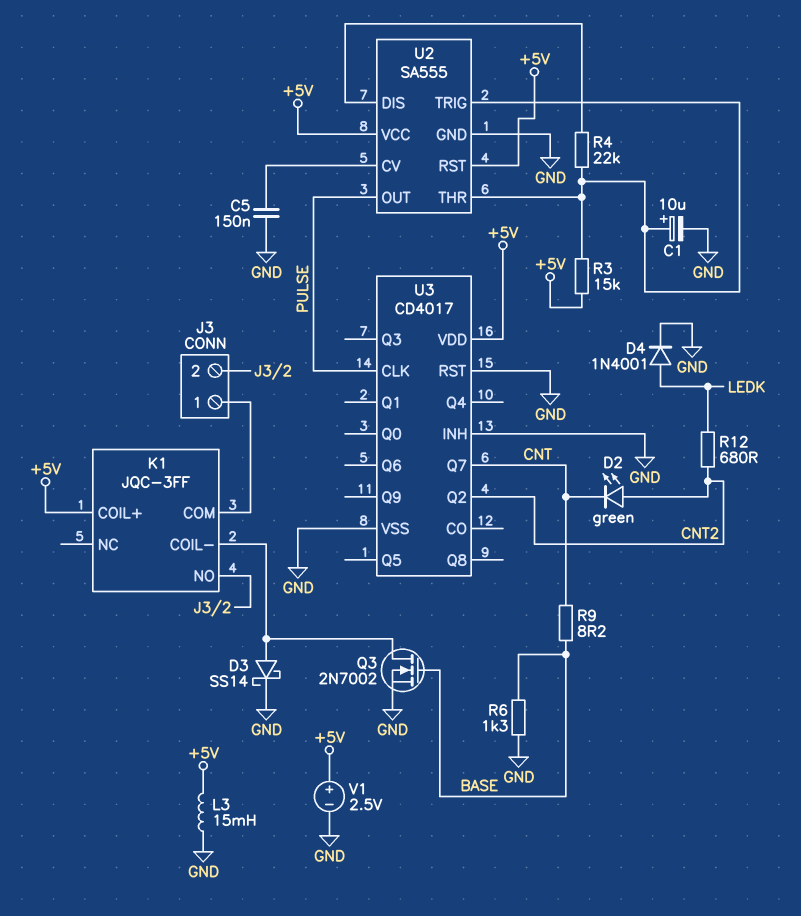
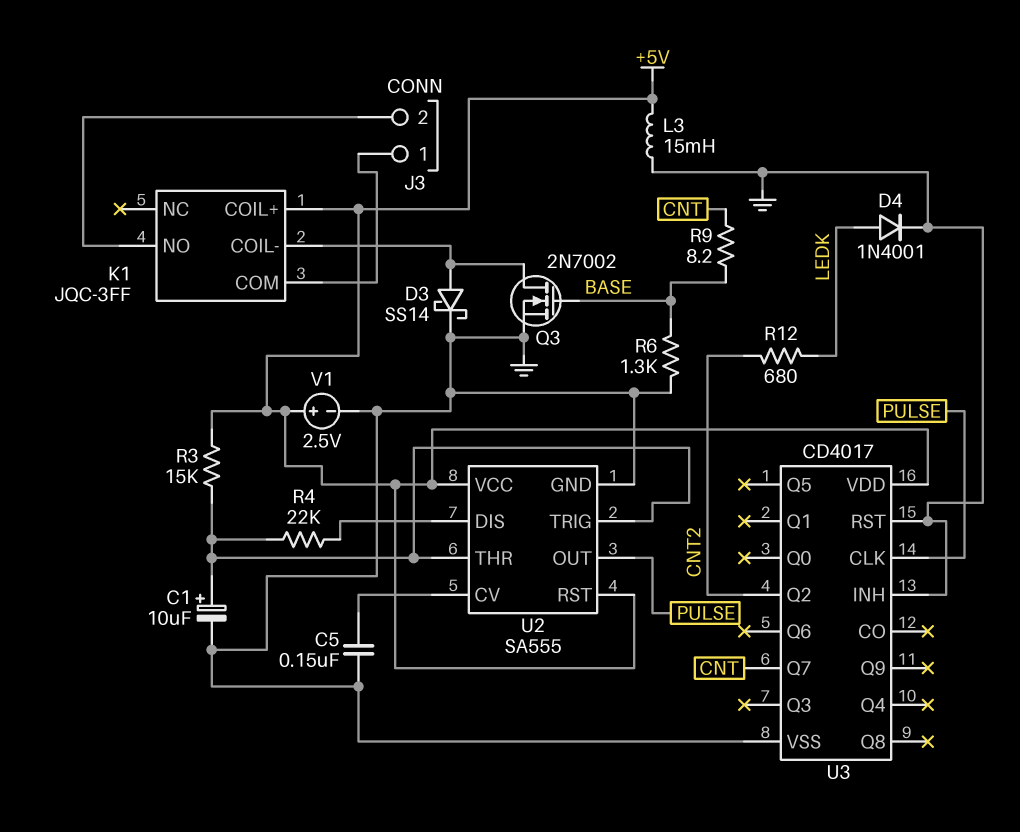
D2: LED green (A CNT2, K CNT) -> none

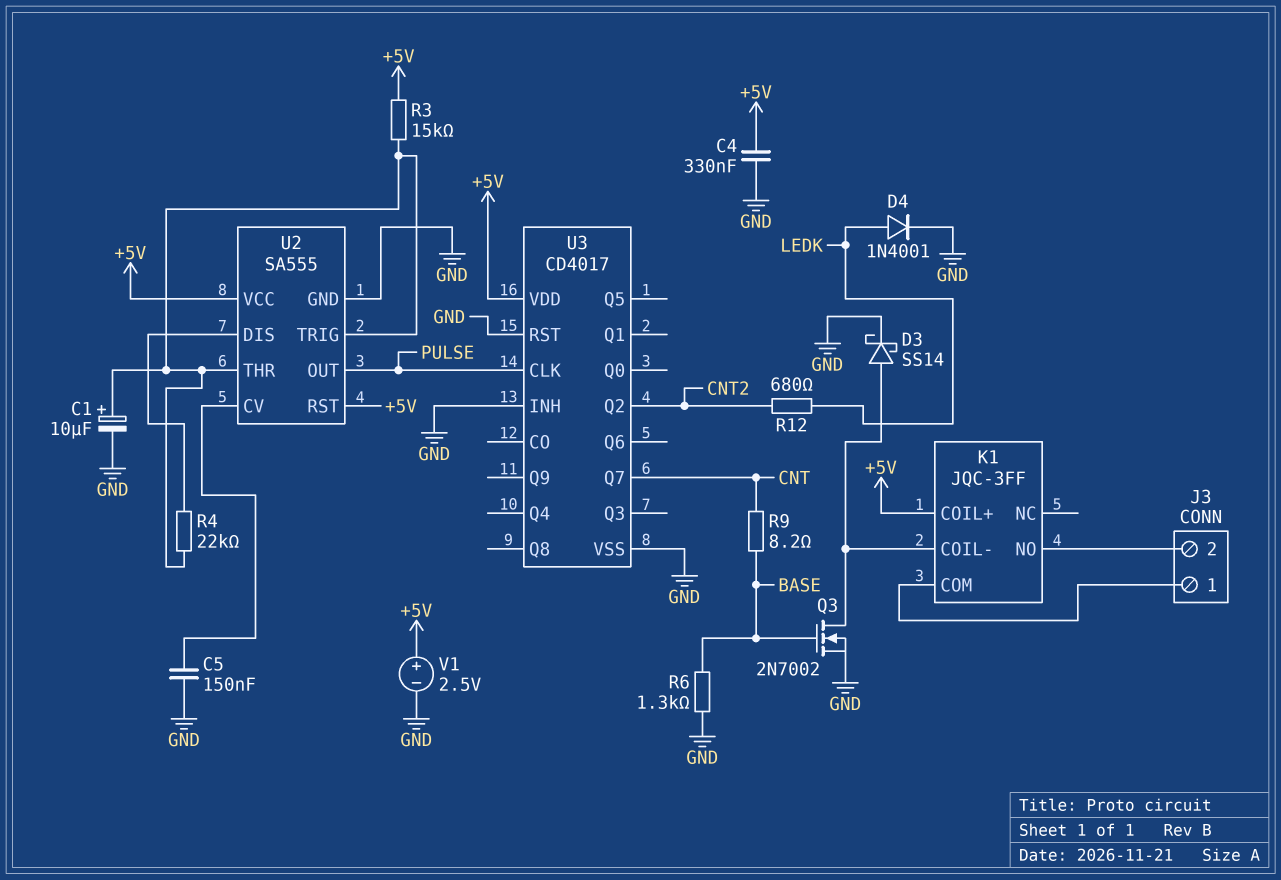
C4: none -> 330nF (+5V, GND)
L3: 15mH (+5V, GND) -> none

